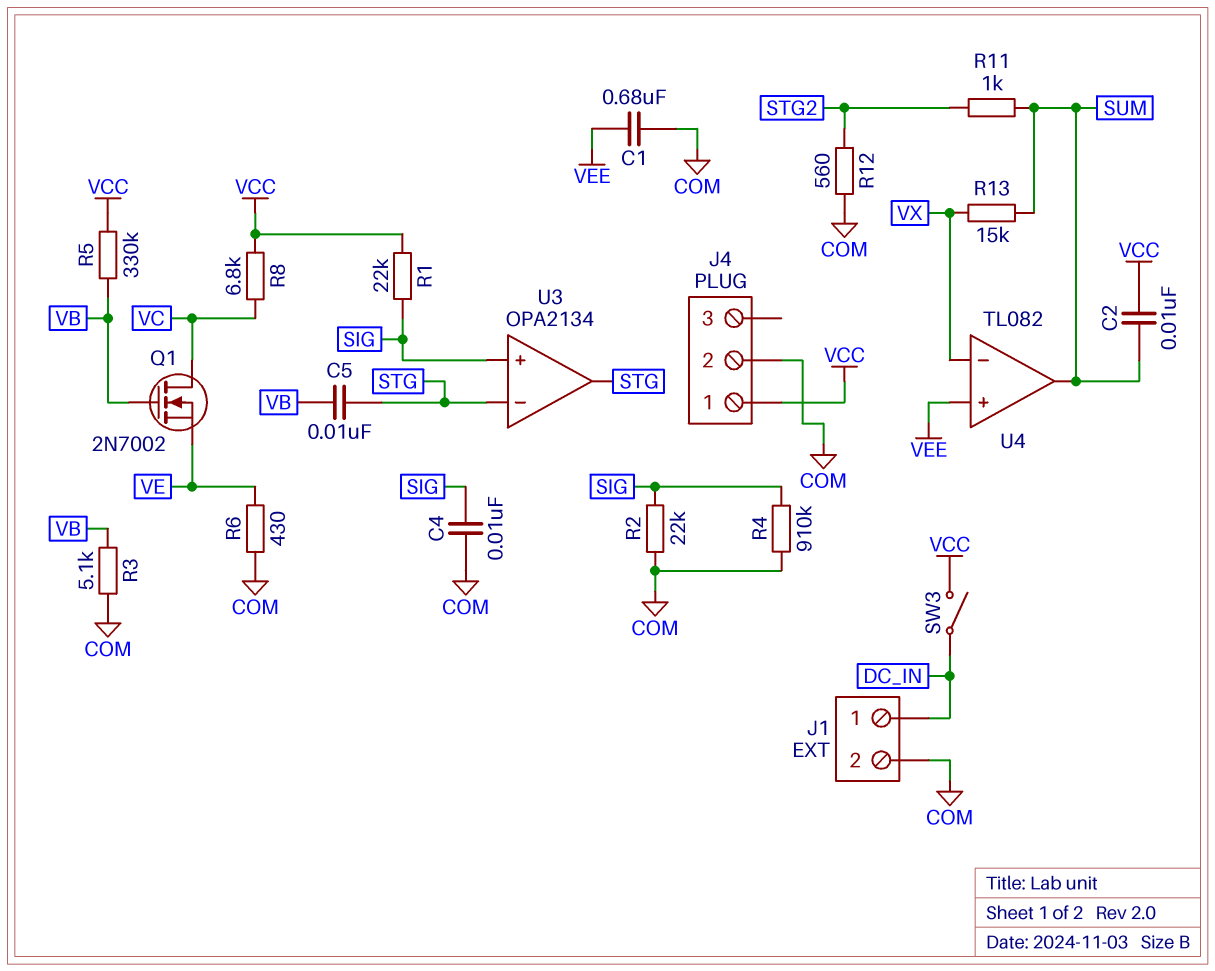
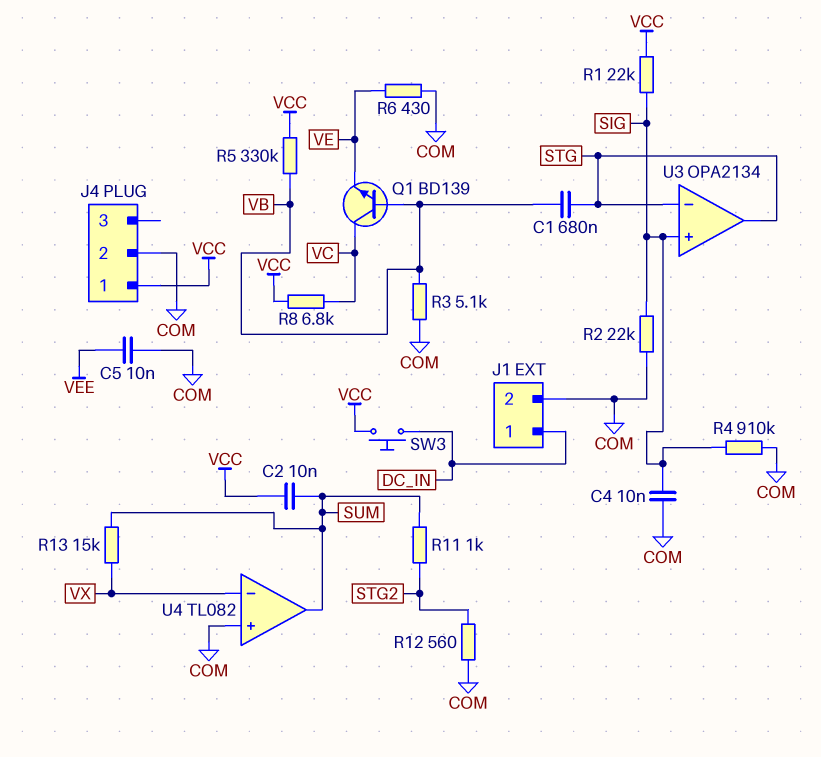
C1: 680nF (COM, VEE) -> 680nF (STG, VB)
C5: 10nF (STG, VB) -> 10nF (COM, VEE)
Q1: NMOS 2N7002 (G VB, D VC, S VE) -> NPN BD139 (B VB, C VC, E VE)
SW3: switch (DC_IN, VCC) -> button (DC_IN, VCC)
U4 pin in+: VEE -> COM

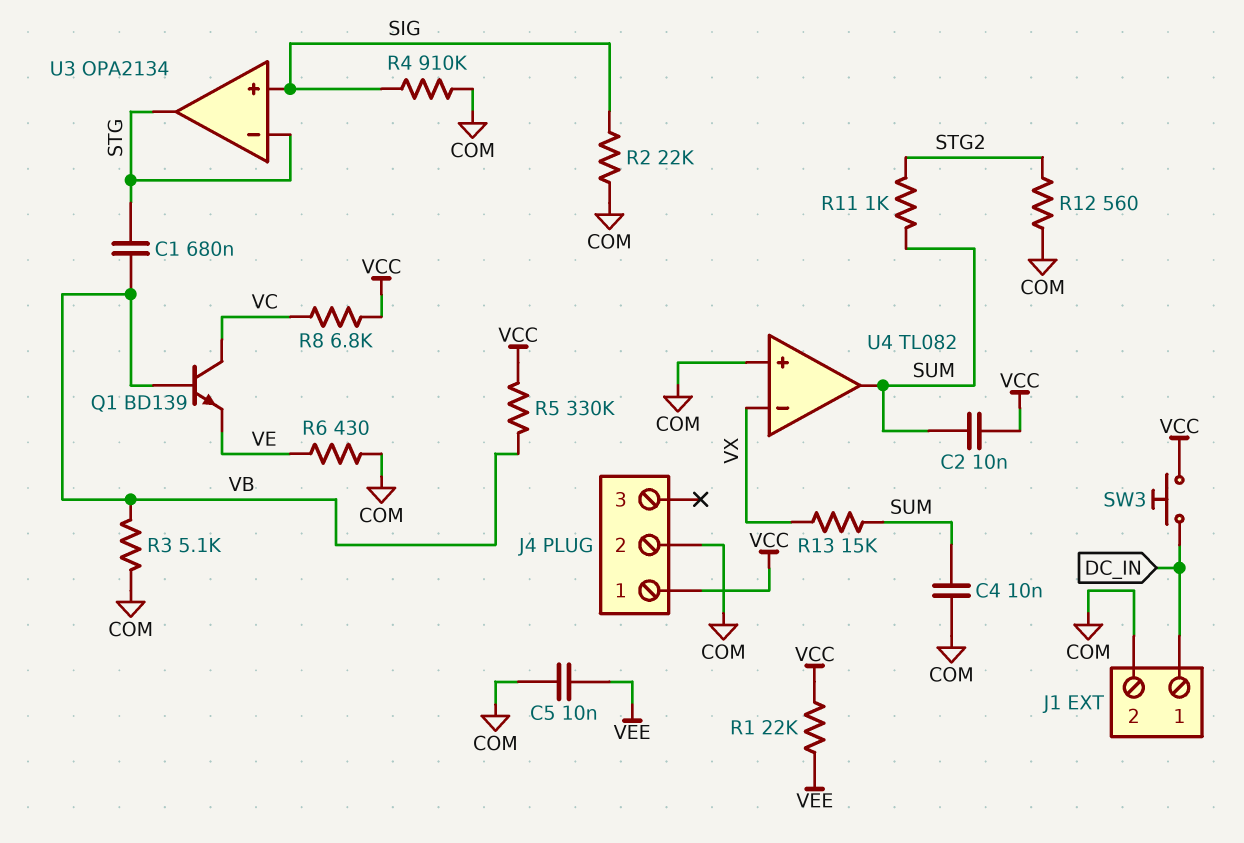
C4: 10nF (COM, SIG) -> 10nF (COM, SUM)
R1: 22k (SIG, VCC) -> 22k (VCC, VEE)

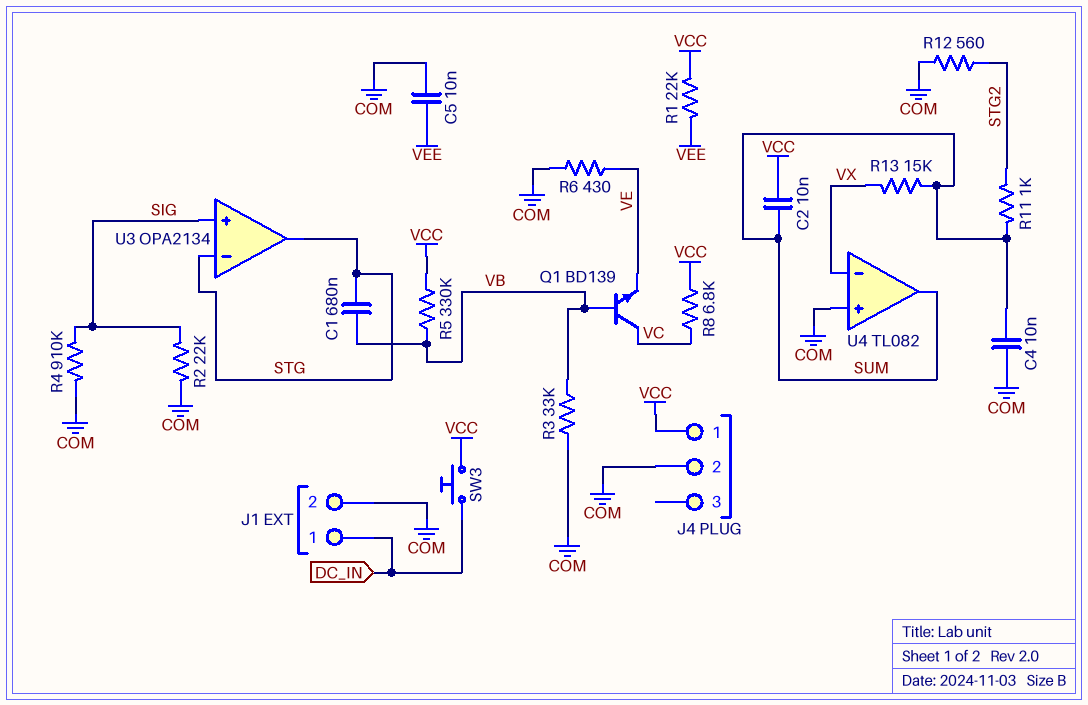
R3: 5.1k (COM, VB) -> 33k (COM, VB)

